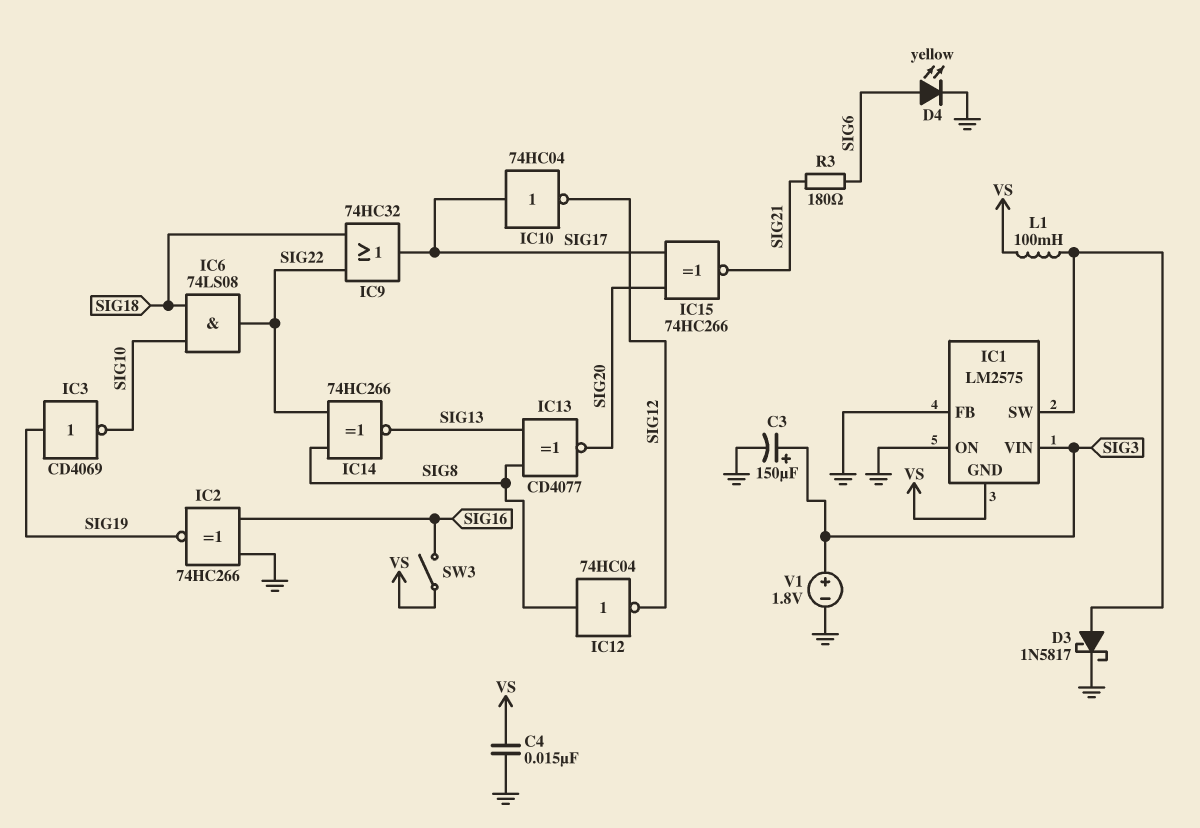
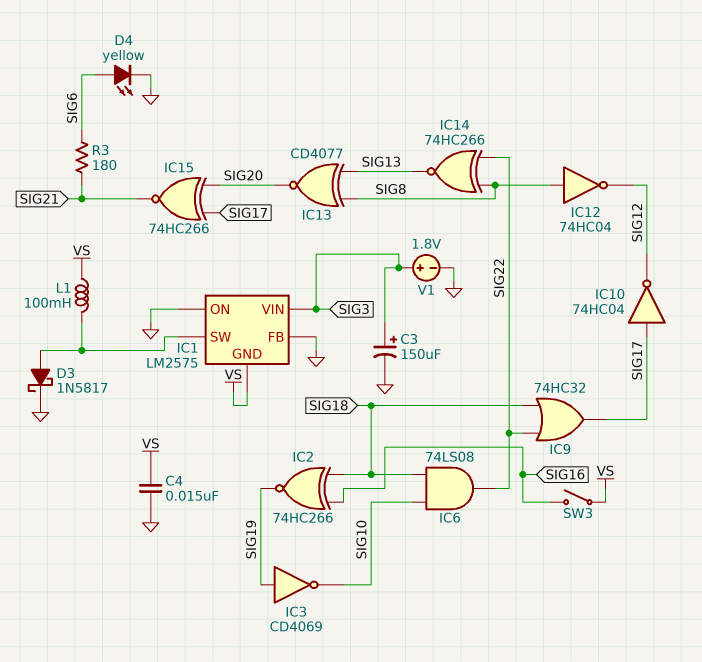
IC2: XNOR 74HC266 (in GND, in SIG16, out SIG19) -> XNOR 74HC266 (in SIG16, in SIG18, out SIG19)

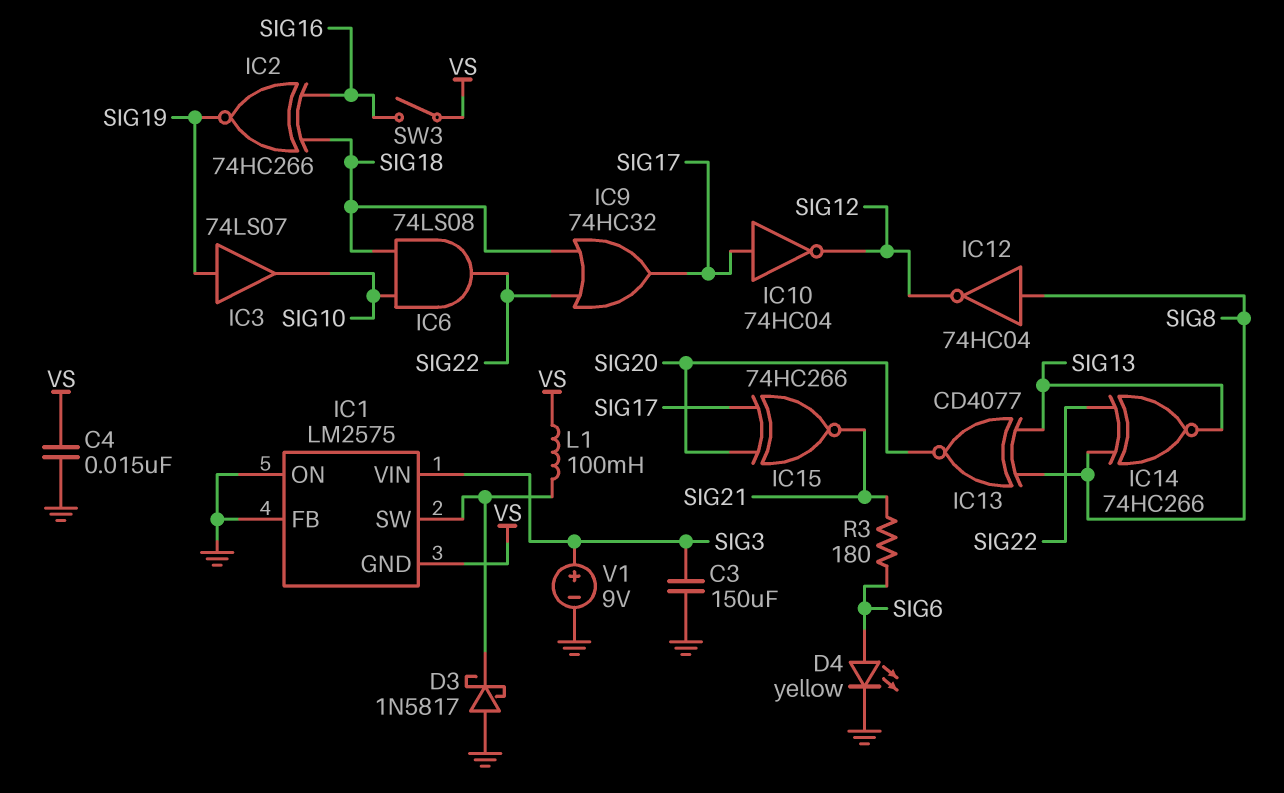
C3: 150uF (plus SIG3, minus GND) -> 150uF (GND, SIG3)
D3: schottky 1N5817 (A IC1/SW, K GND) -> schottky 1N5817 (A GND, K IC1/SW)
IC3: NOT CD4069 (in SIG19, out SIG10) -> buffer 74LS07 (in SIG19, out SIG10)
V1: 1.8V (plus SIG3, minus GND) -> 9V (plus SIG3, minus GND)

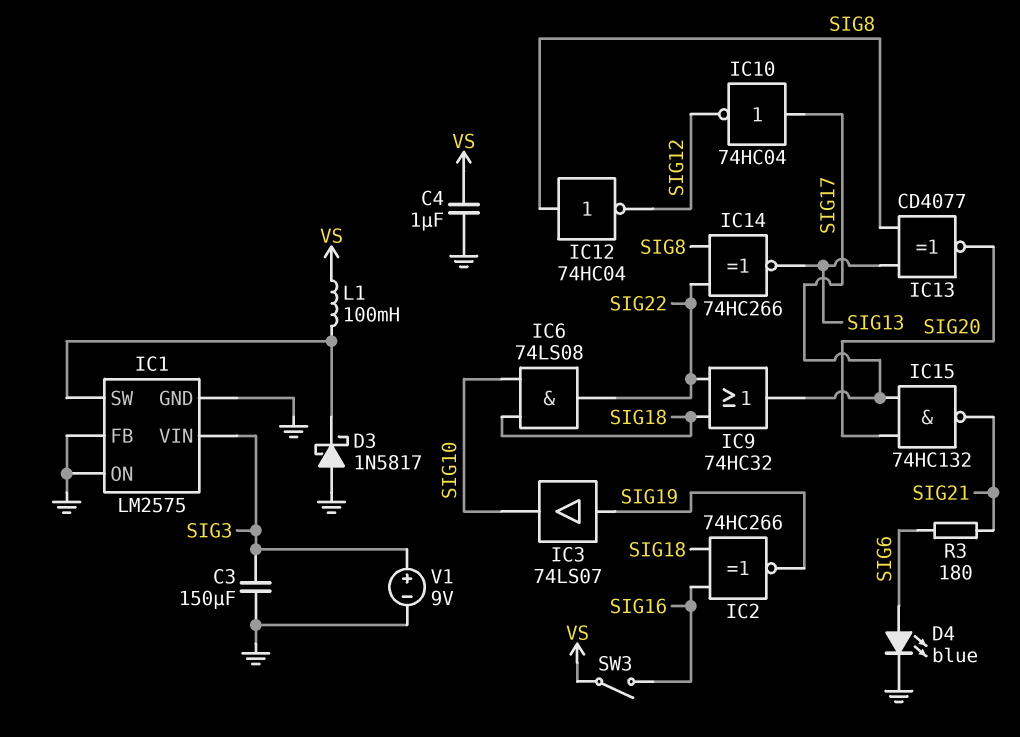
C4: 15nF (GND, VS) -> 1uF (GND, VS)
D4: LED yellow (A SIG6, K GND) -> LED blue (A SIG6, K GND)
IC1 pin GND: VS -> GND
IC15: XNOR 74HC266 (in SIG17, in SIG20, out SIG21) -> NAND 74HC132 (in SIG17, in SIG20, out SIG21)

